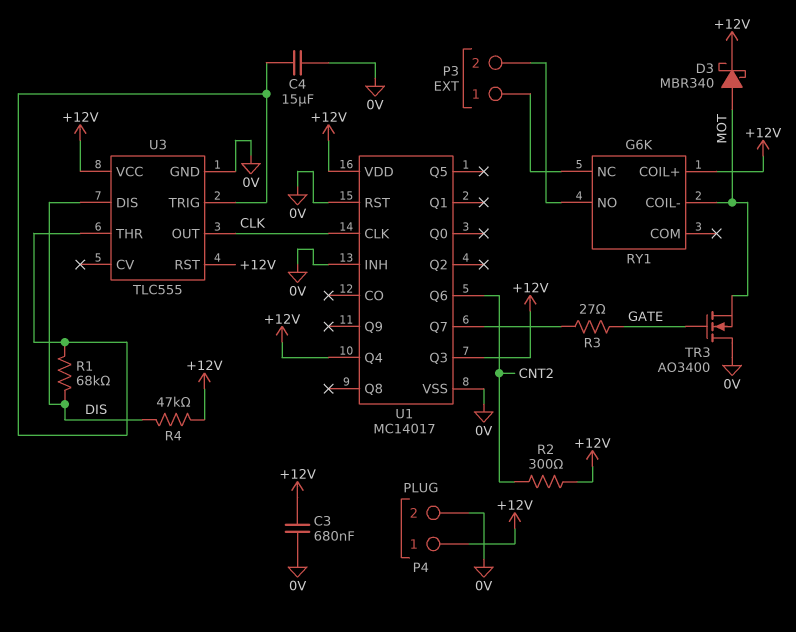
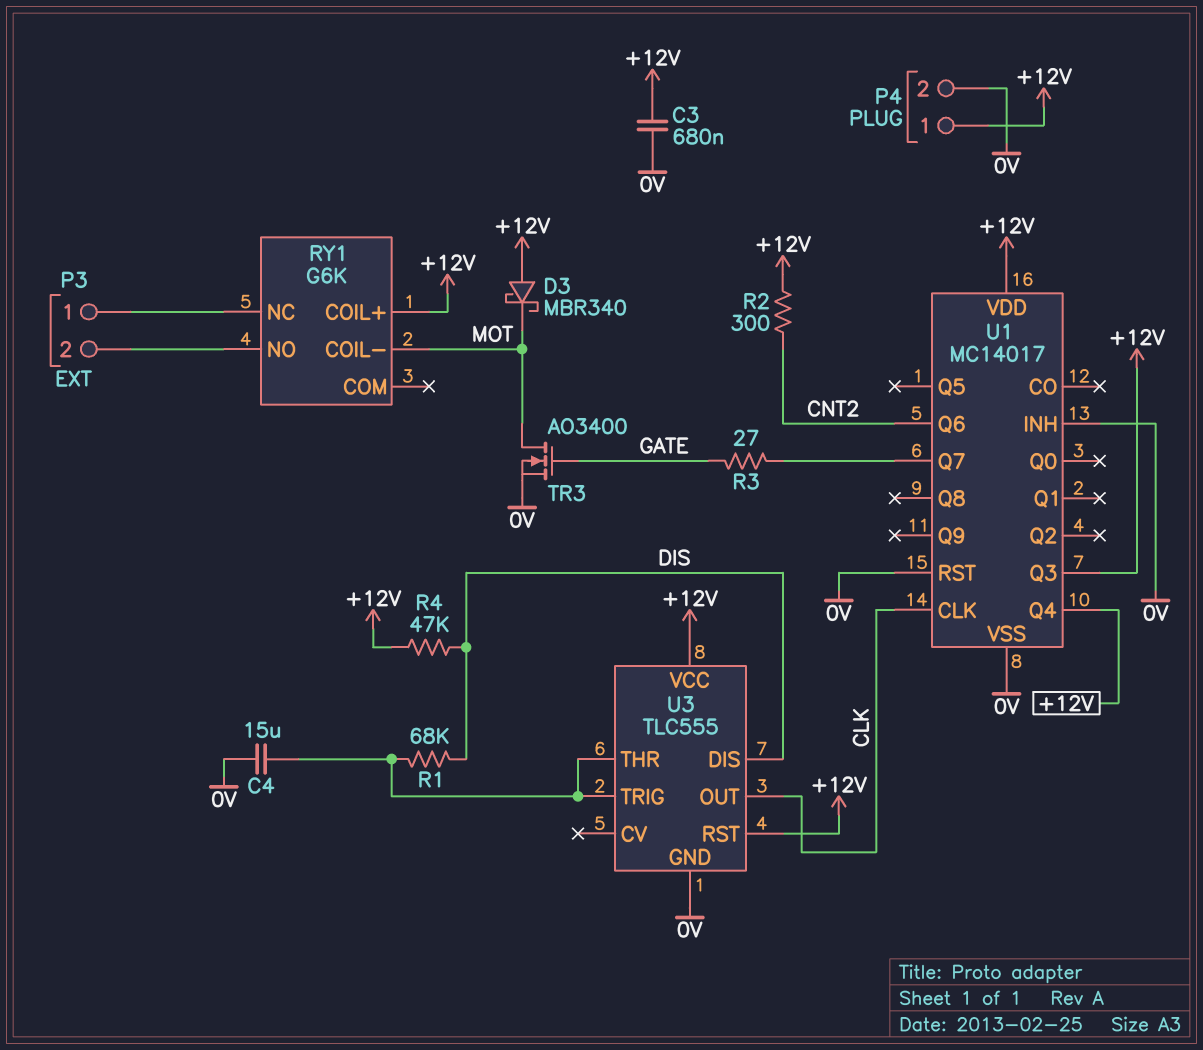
D3: schottky MBR340 (A MOT, K +12V) -> schottky MBR340 (A +12V, K MOT)
TR3: NMOS AO3400 (G GATE, D 0V, S MOT) -> NMOS AO3400 (G GATE, D MOT, S 0V)

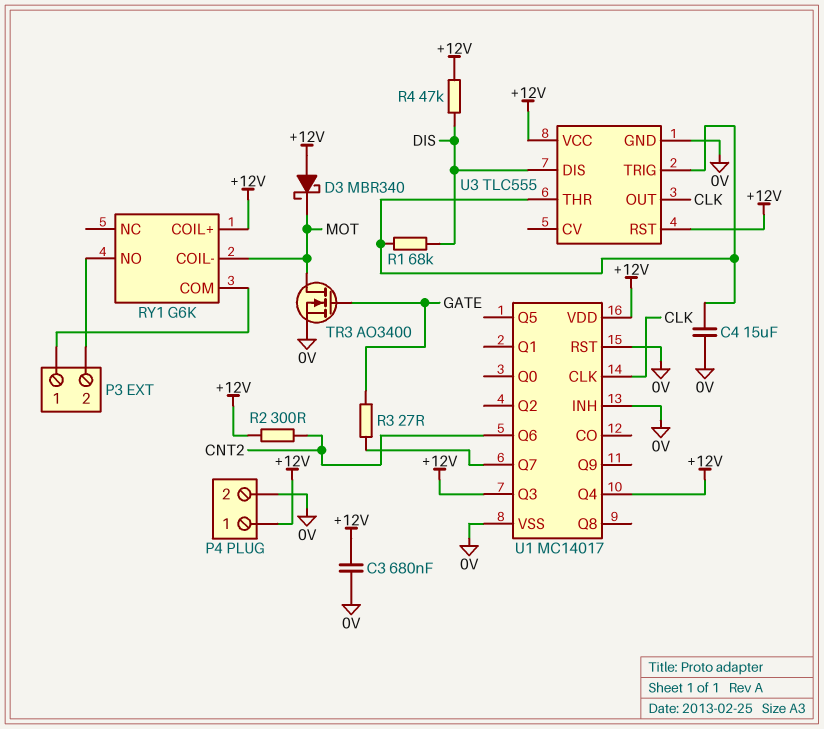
RY1 pin COM: none -> P3/1
RY1 pin NC: P3/1 -> none

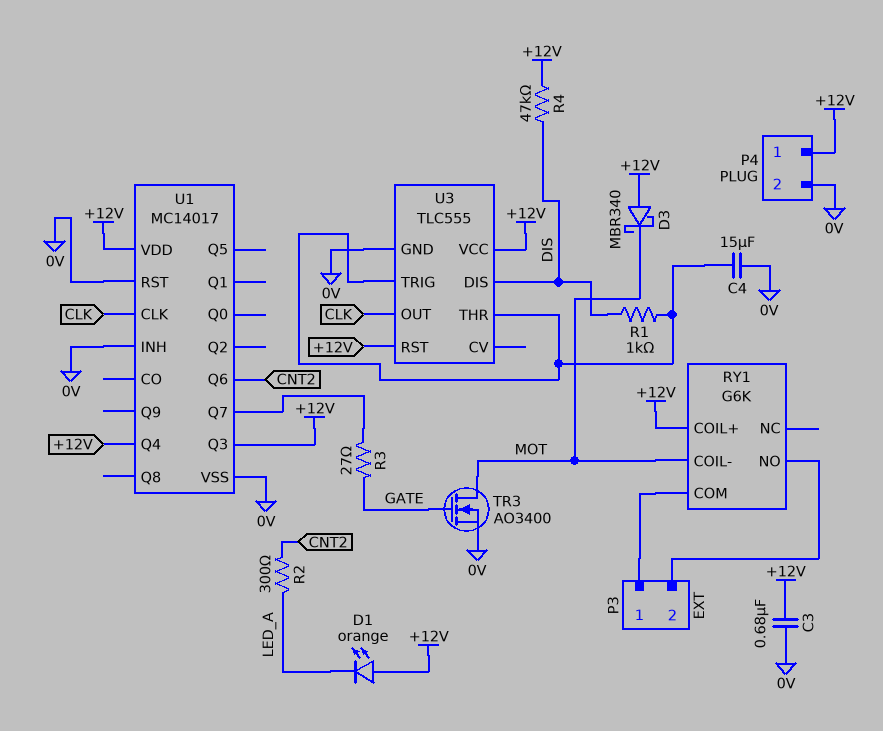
D1: none -> LED orange (A +12V, K LED_A)
R1: 68k (DIS, U3/THR) -> 1k (DIS, U3/THR)
R2: 300 (+12V, CNT2) -> 300 (CNT2, LED_A)

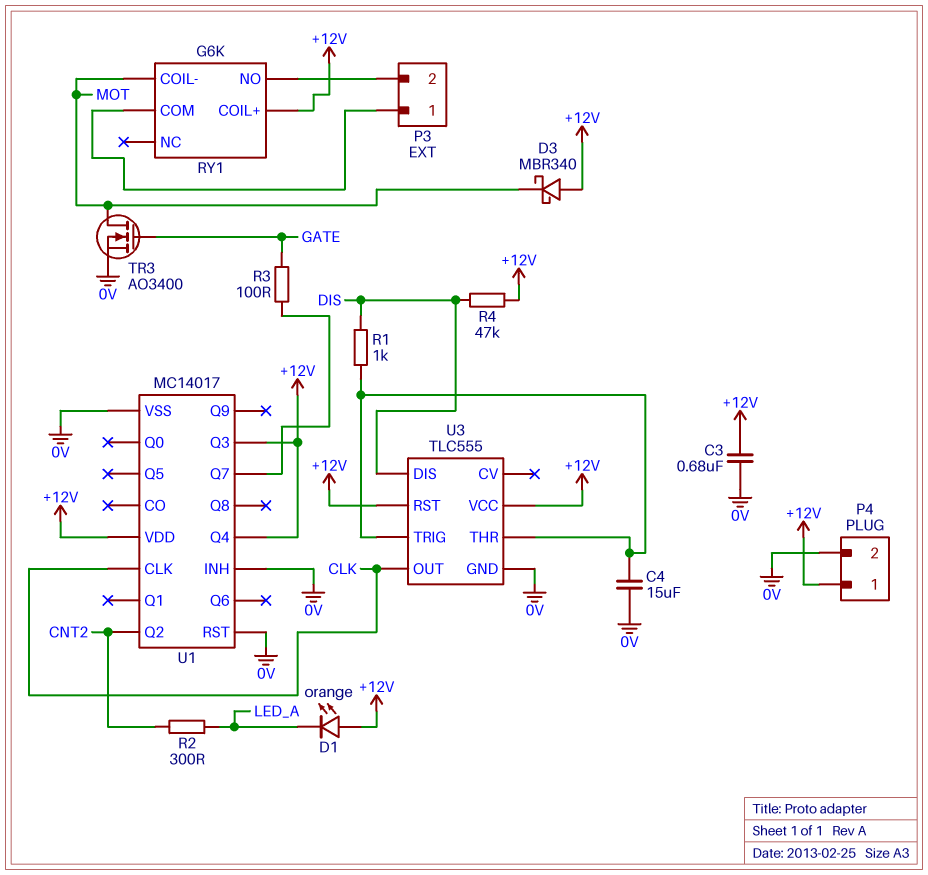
R3: 27 (GATE, U1/Q7) -> 100 (GATE, U1/Q7)
U1 pin Q2: none -> CNT2
U1 pin Q6: CNT2 -> none

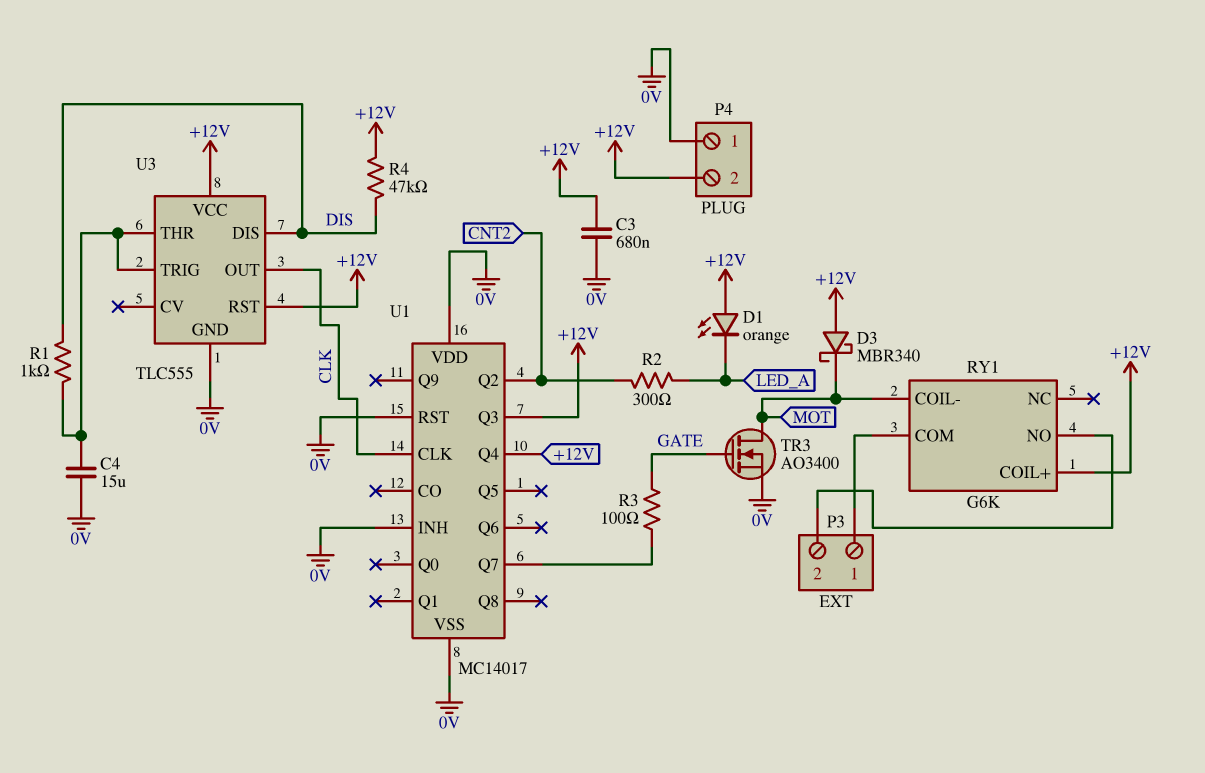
P4 pin 1: +12V -> 0V
P4 pin 2: 0V -> +12V
U1 pin VDD: +12V -> 0V

